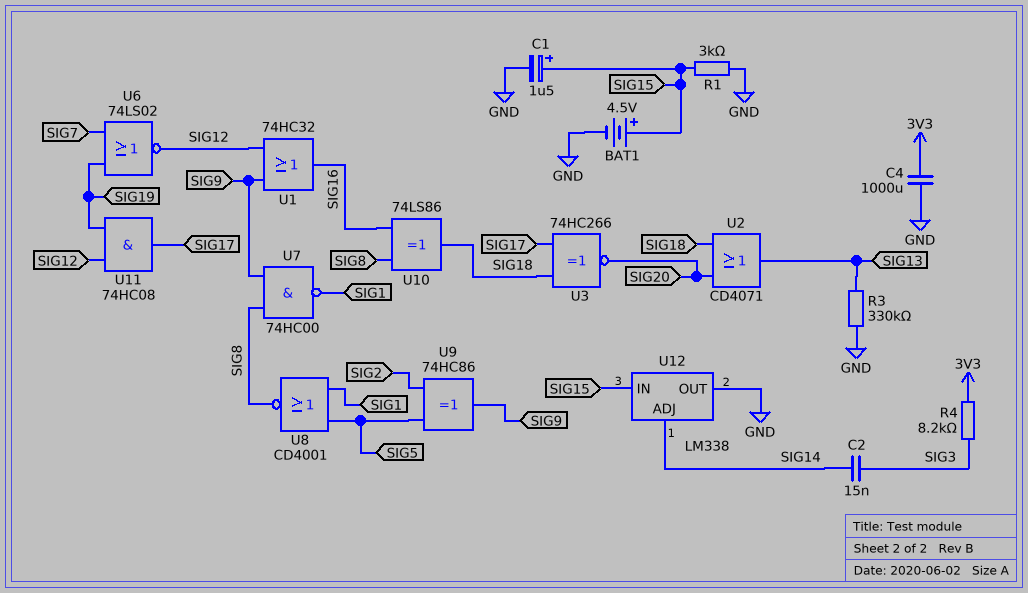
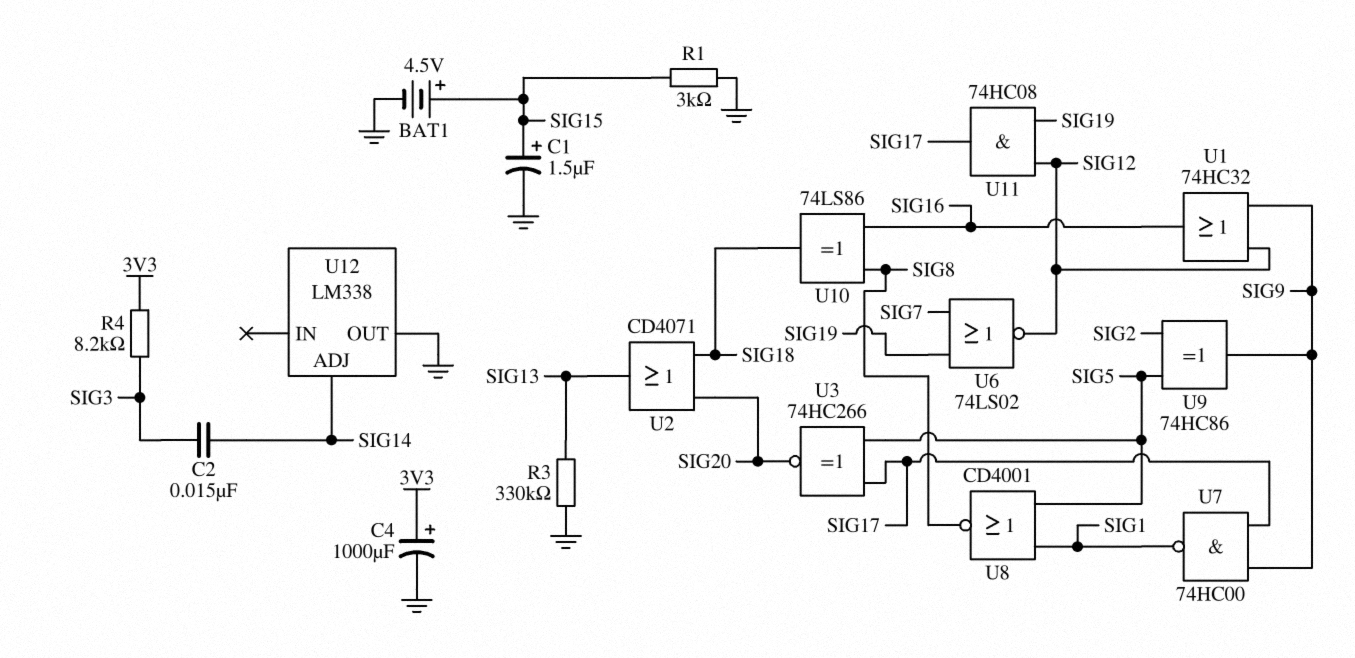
C4: 1000uF (3V3, GND) -> 1000uF (plus 3V3, minus GND)
U3: XNOR 74HC266 (in SIG17, in SIG18, out SIG20) -> XNOR 74HC266 (in SIG5, in SIG17, out SIG20)
U7: NAND 74HC00 (in SIG8, in SIG9, out SIG1) -> NAND 74HC00 (in SIG9, in SIG17, out SIG1)
U12 pin IN: SIG15 -> none

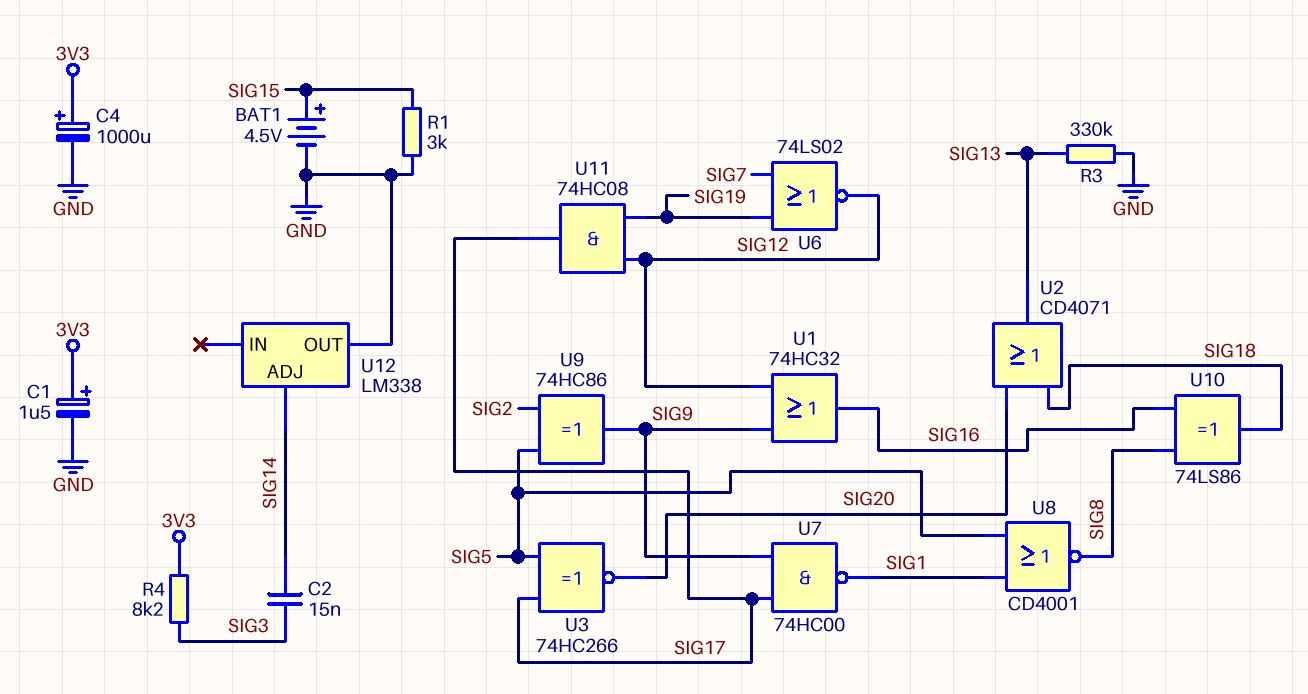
C1: 1.5uF (plus SIG15, minus GND) -> 1.5uF (plus 3V3, minus GND)

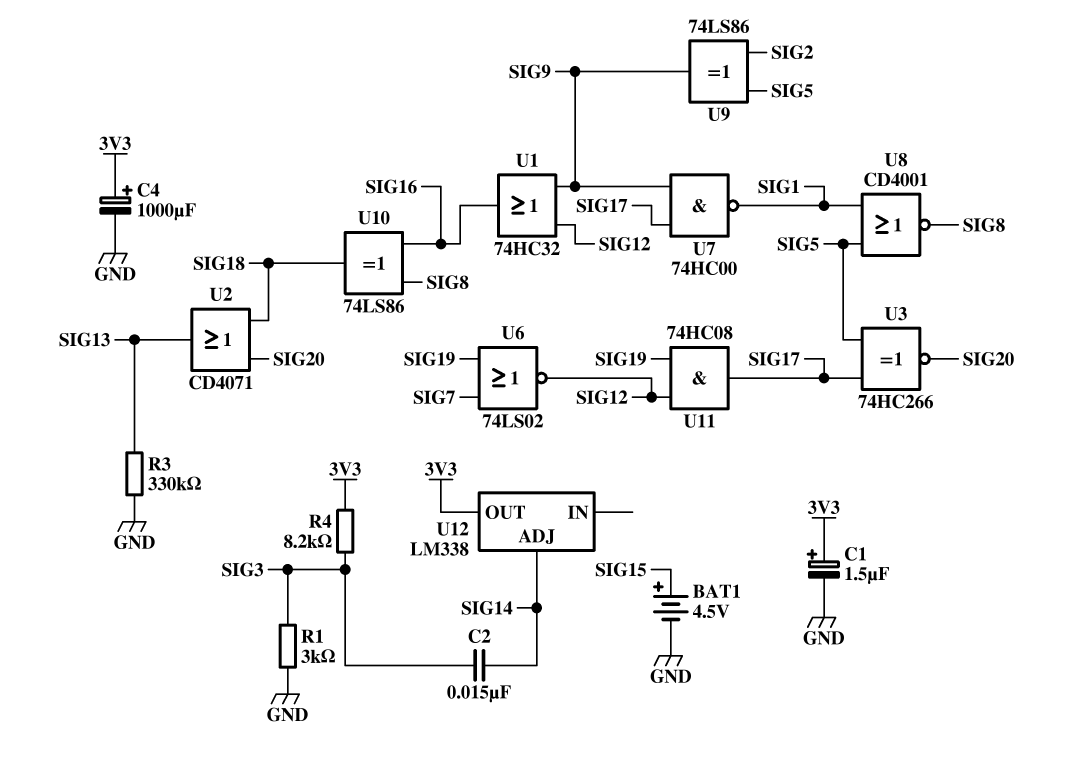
R1: 3k (GND, SIG15) -> 3k (GND, SIG3)
U9: XOR 74HC86 (in SIG2, in SIG5, out SIG9) -> XOR 74LS86 (in SIG2, in SIG5, out SIG9)
U12 pin OUT: GND -> 3V3

